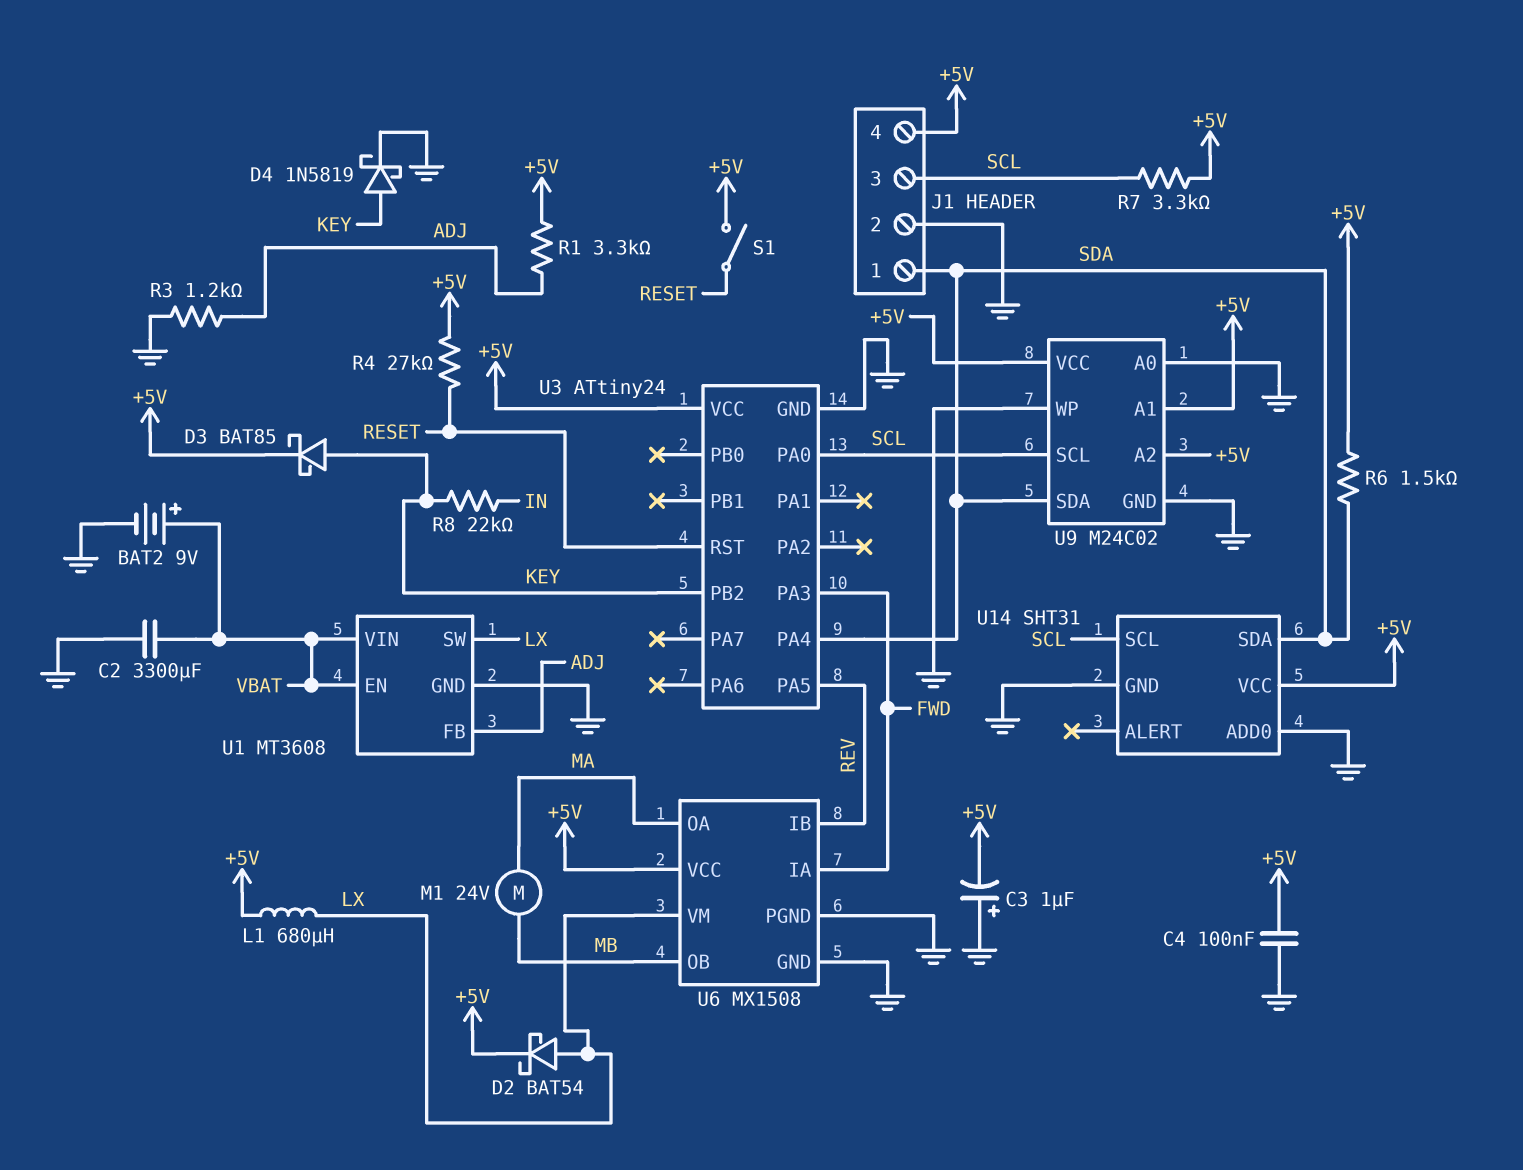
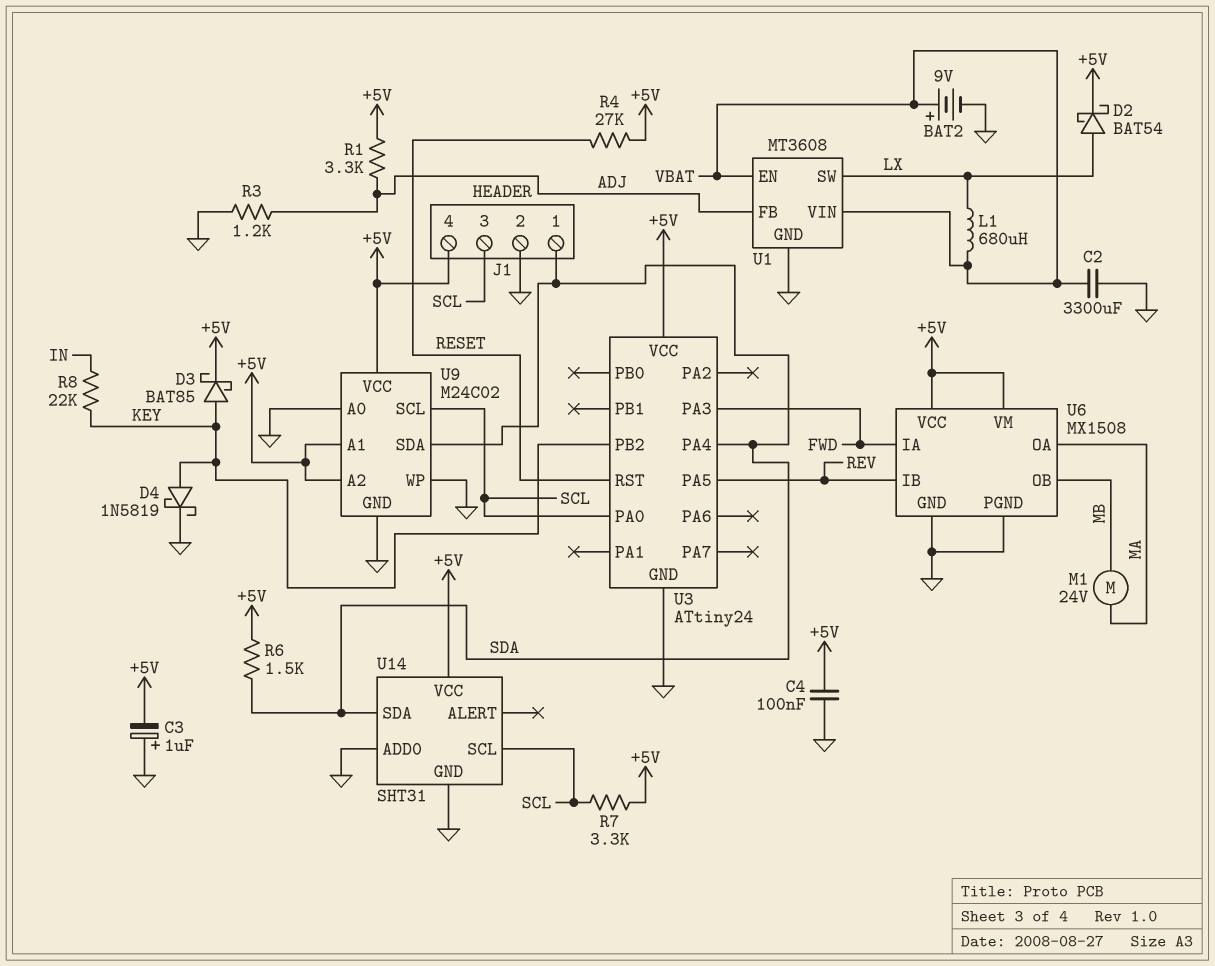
L1: 680uH (+5V, LX) -> 680uH (LX, VBAT)
S1: switch (+5V, RESET) -> none
U6 pin VM: LX -> +5V

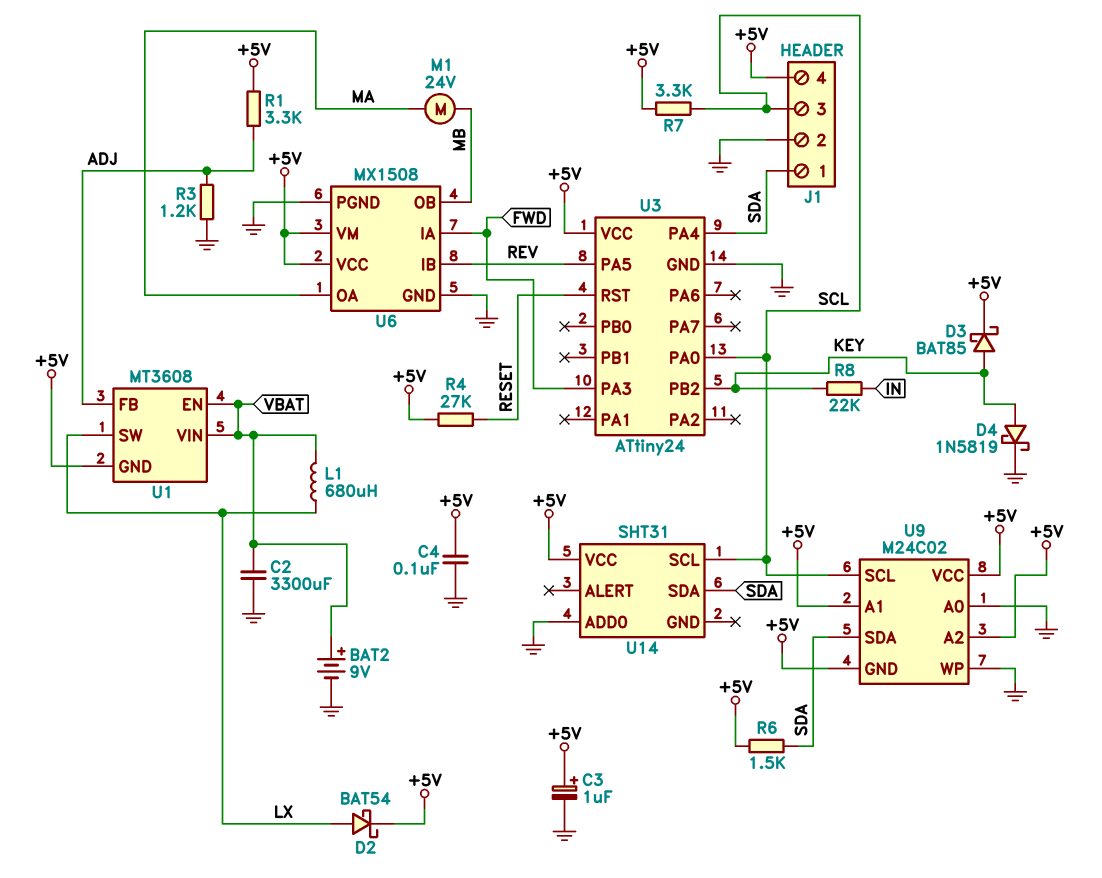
C3: 1uF (plus GND, minus +5V) -> 1uF (plus +5V, minus GND)
U1 pin GND: GND -> +5V
U9 pin GND: GND -> +5V
U14 pin GND: GND -> none

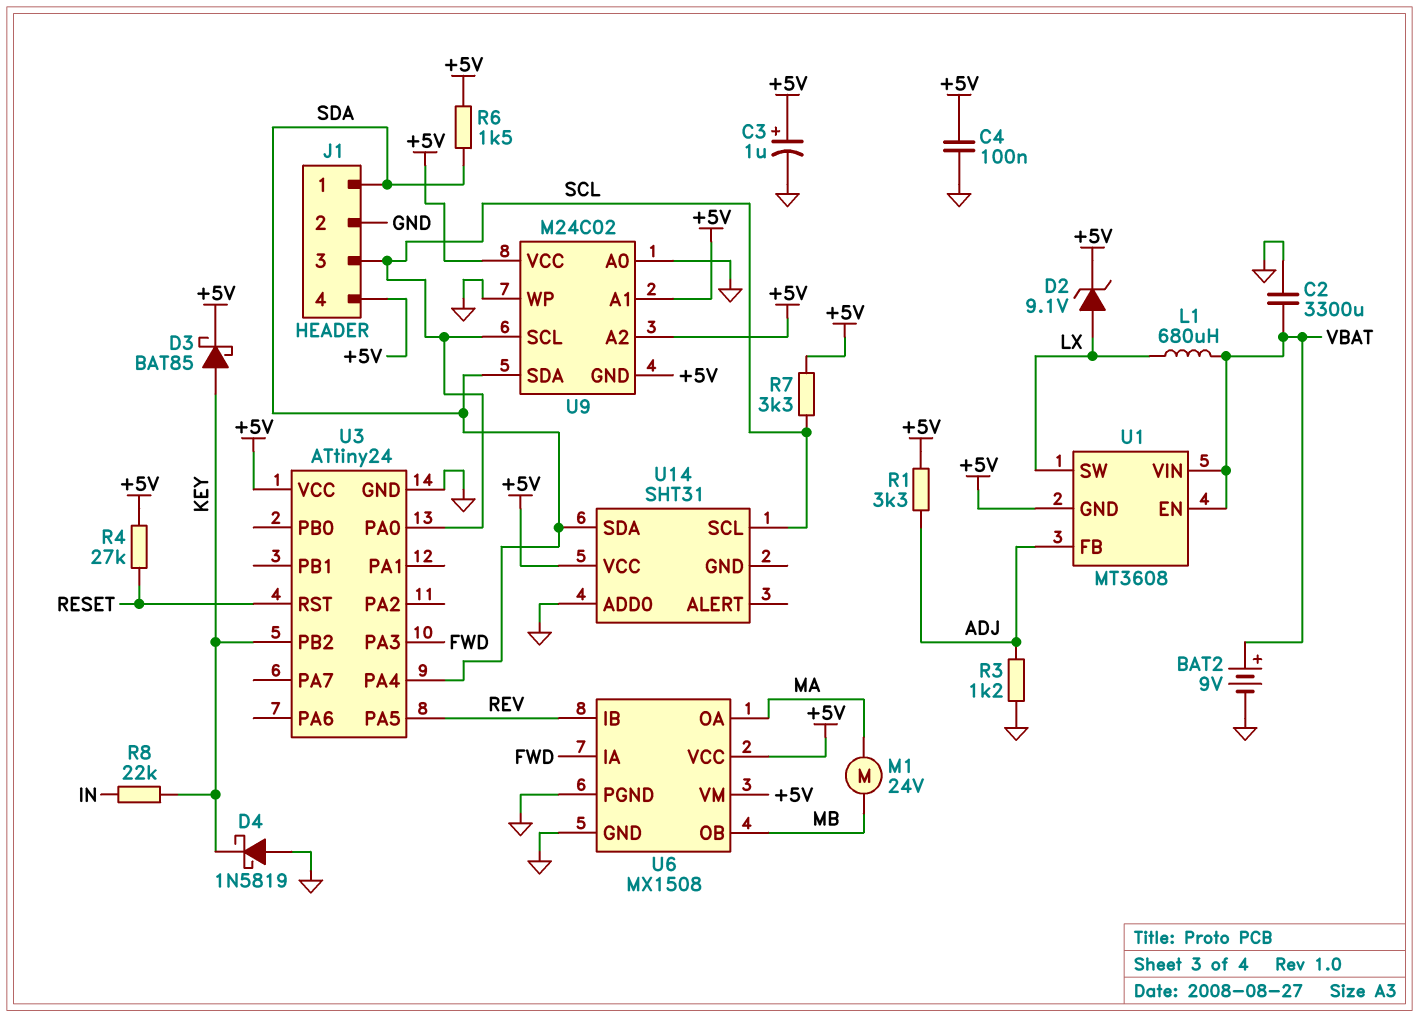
D2: schottky BAT54 (A LX, K +5V) -> zener 9.1V (A LX, K +5V)
D4: schottky 1N5819 (A KEY, K GND) -> schottky 1N5819 (A GND, K KEY)

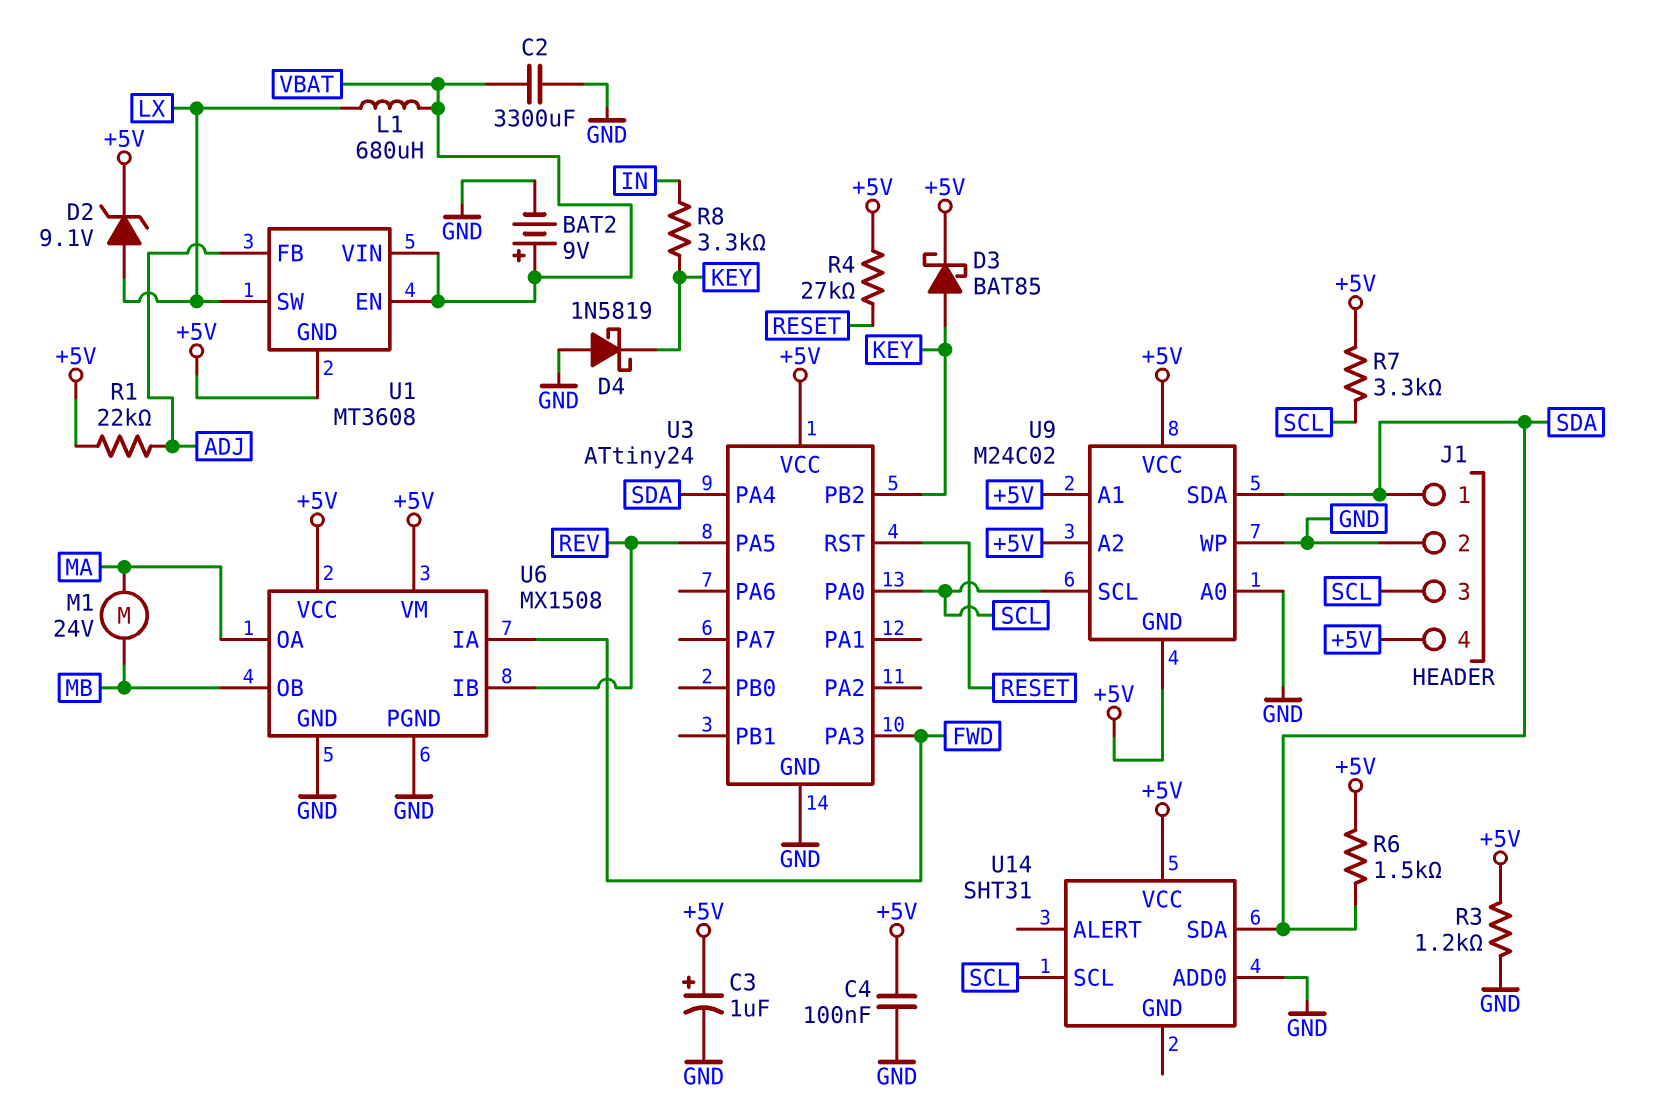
R1: 3.3k (+5V, ADJ) -> 22k (+5V, ADJ)
R3: 1.2k (ADJ, GND) -> 1.2k (+5V, GND)
R8: 22k (IN, KEY) -> 3.3k (IN, KEY)

